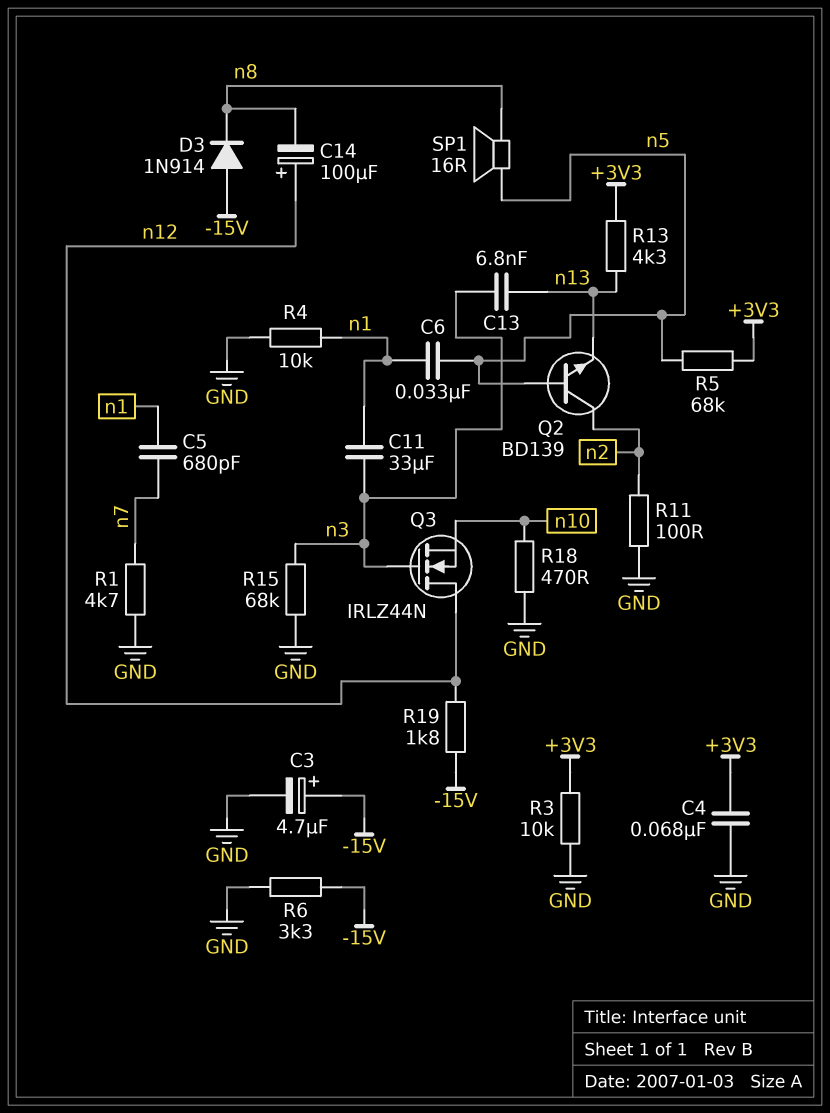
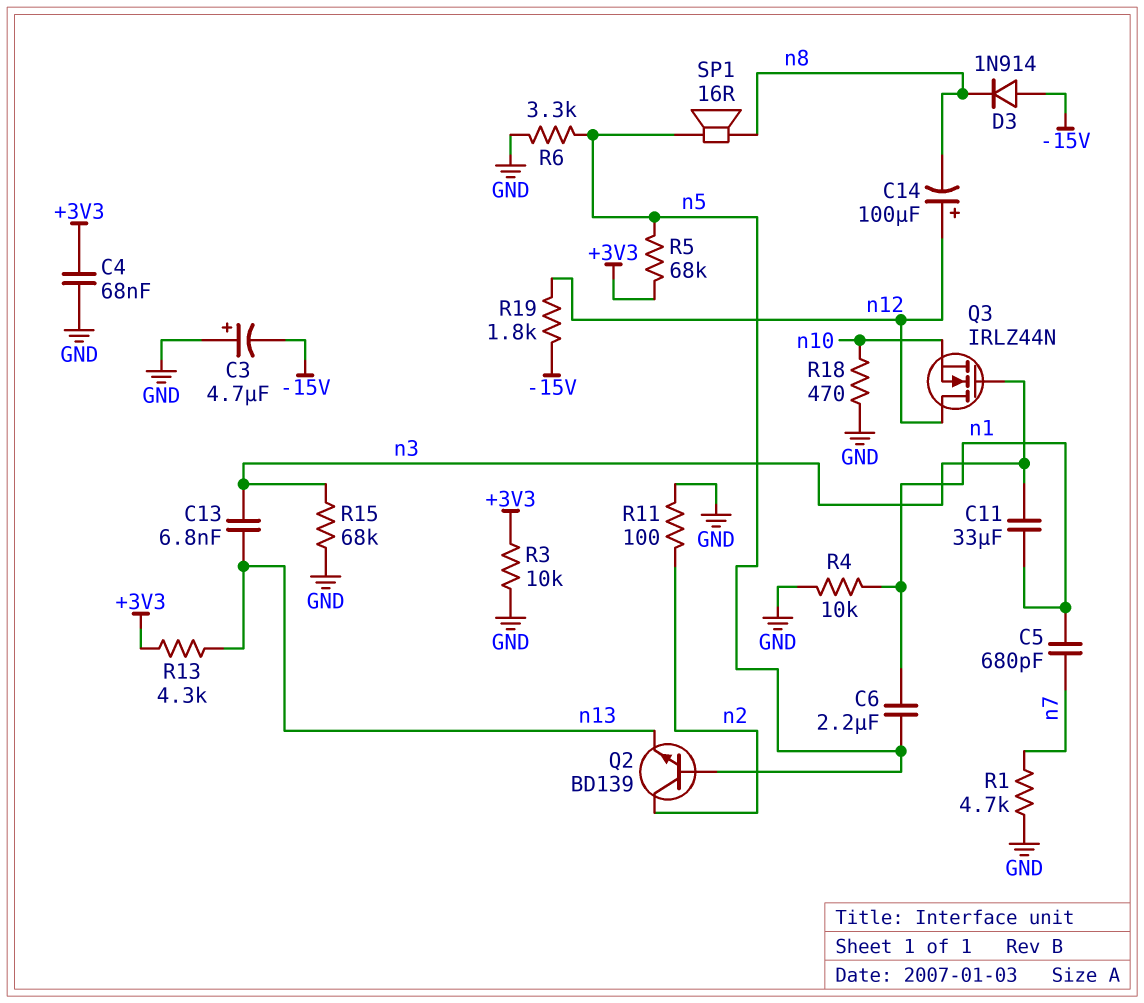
C3: 4.7uF (plus -15V, minus GND) -> 4.7uF (plus GND, minus -15V)
C6: 33nF (n1, n5) -> 2.2uF (n1, n5)
R6: 3.3k (-15V, GND) -> 3.3k (GND, n5)

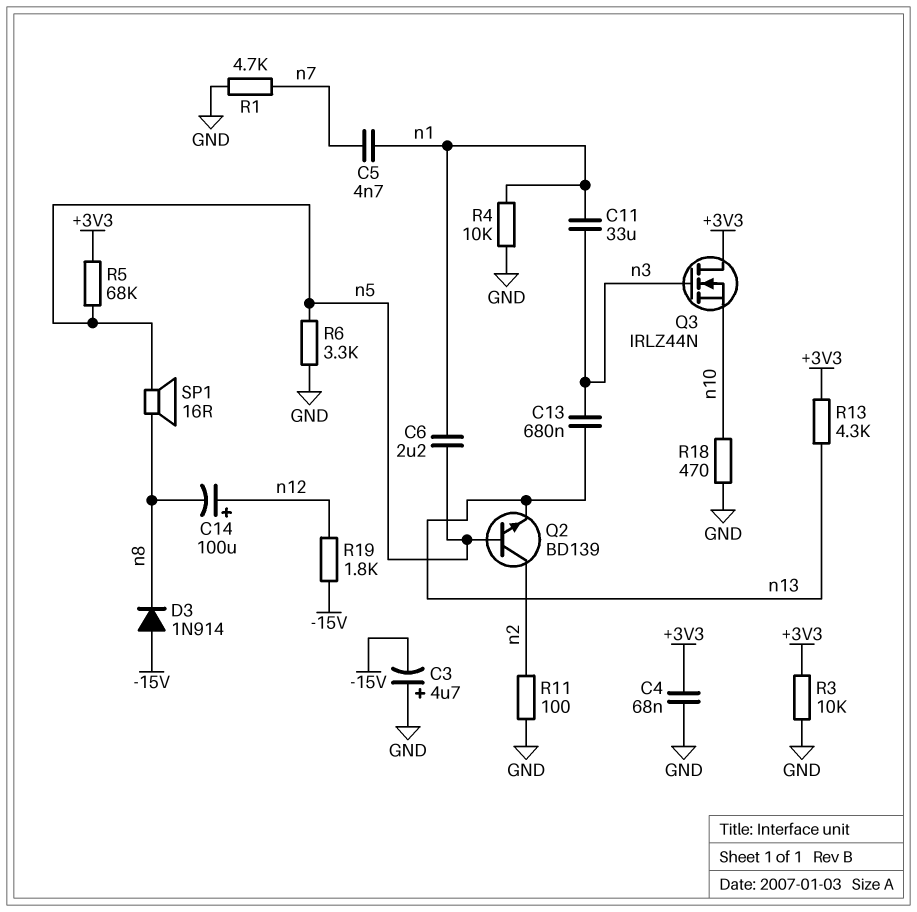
C5: 680pF (n1, n7) -> 4.7nF (n1, n7)
C13: 6.8nF (n3, n13) -> 680nF (n3, n13)
Q3: NMOS IRLZ44N (G n3, D n12, S n10) -> NMOS IRLZ44N (G n3, D +3V3, S n10)
R15: 68k (GND, n3) -> none

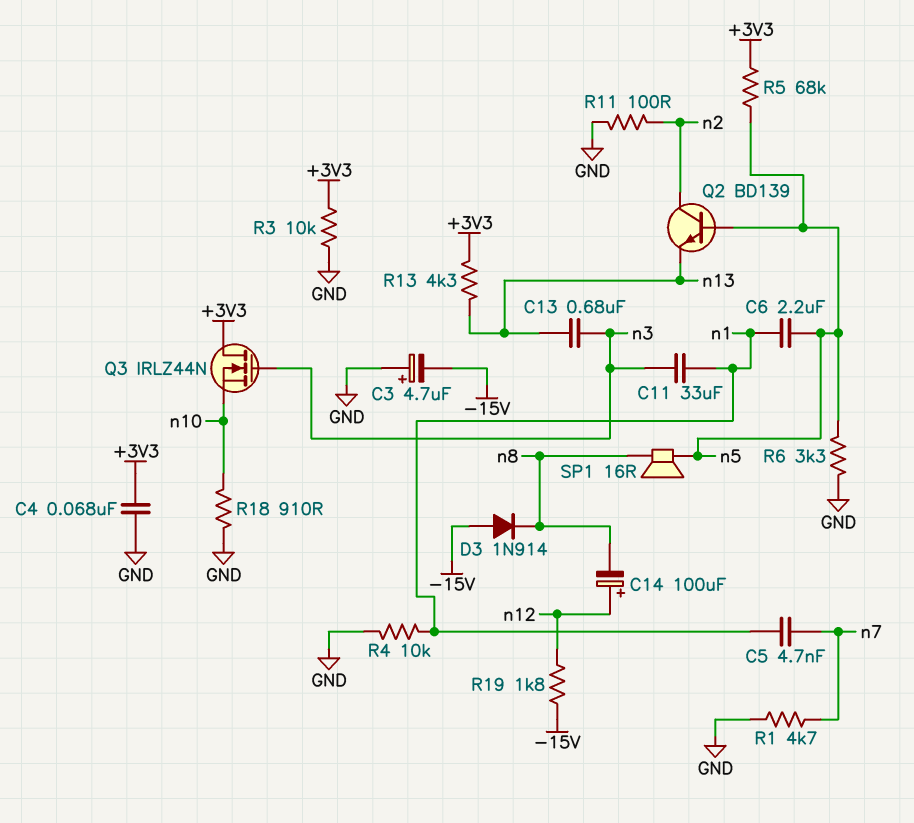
R18: 470 (GND, n10) -> 910 (GND, n10)

